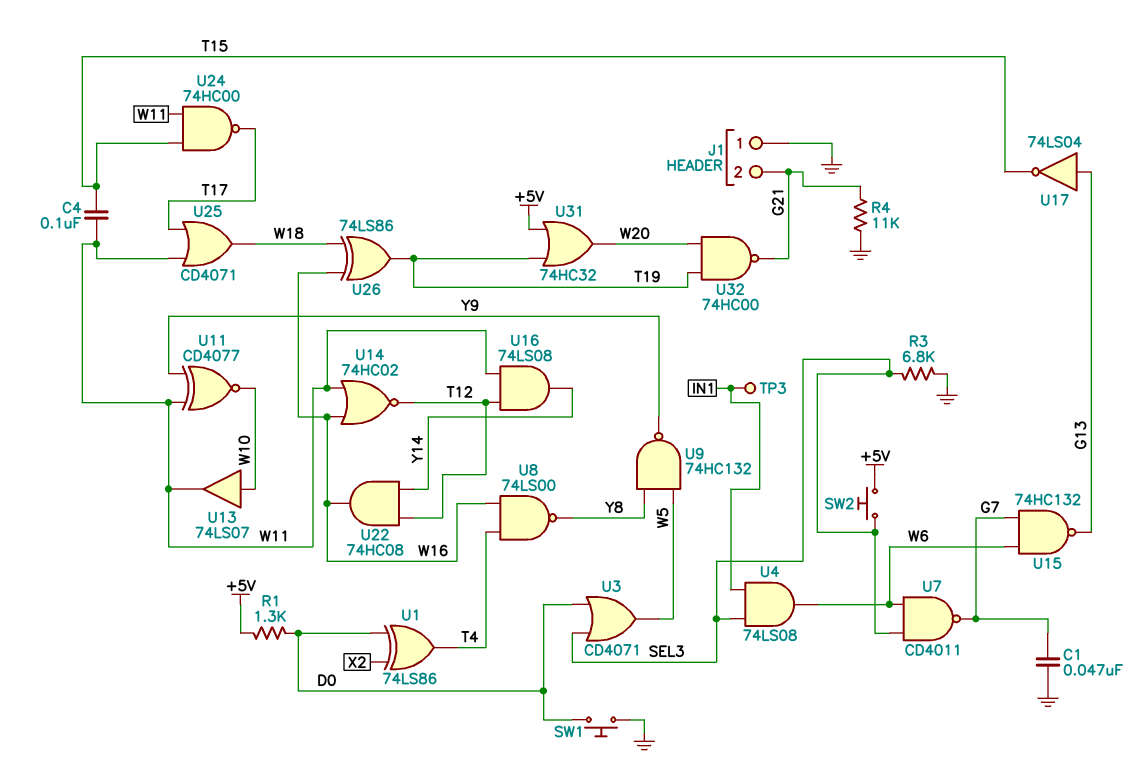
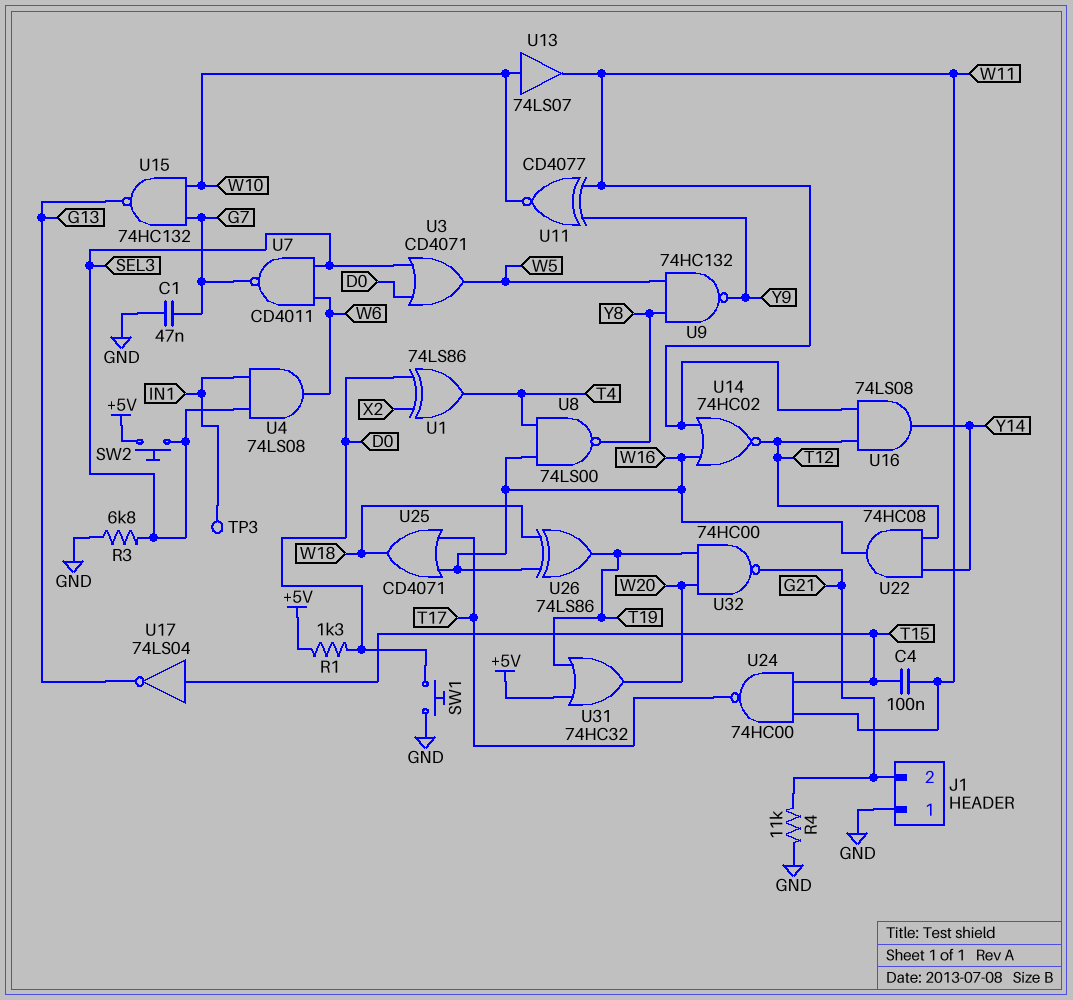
U15: NAND 74HC132 (in G7, in W6, out G13) -> NAND 74HC132 (in G7, in W10, out G13)
U17: NOT 74LS04 (in G13, out T15) -> NOT 74LS04 (in T15, out G13)
U25: OR CD4071 (in T17, in W11, out W18) -> OR CD4071 (in T17, in W16, out W18)

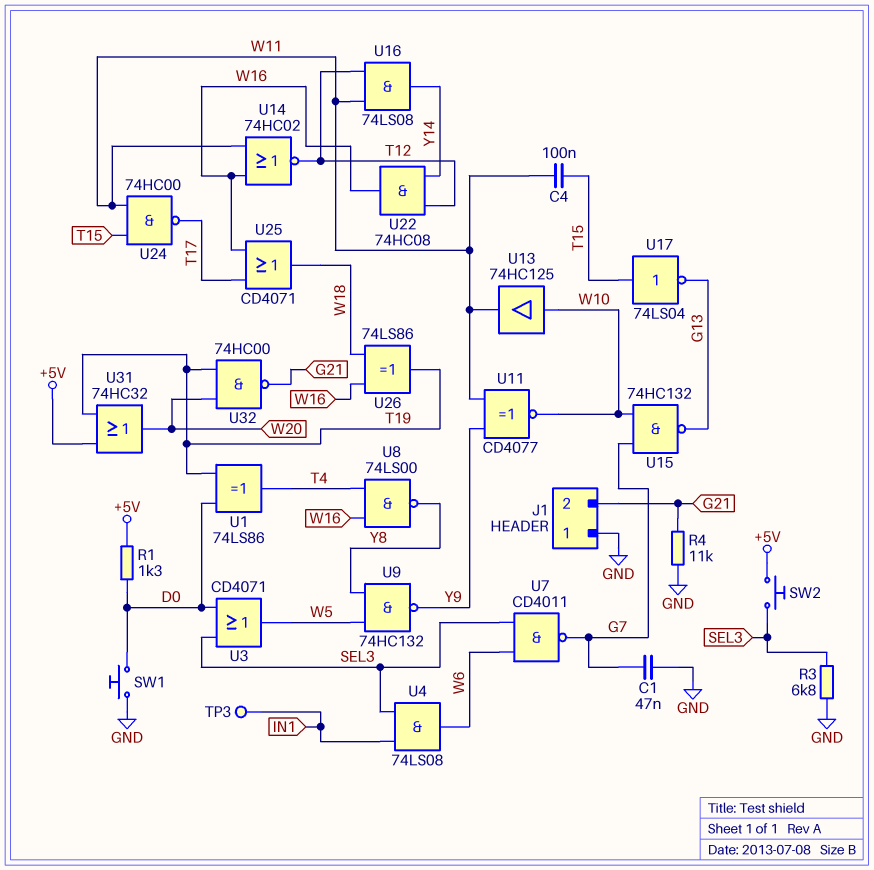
U1: XOR 74LS86 (in D0, in X2, out T4) -> XOR 74LS86 (in D0, in T19, out T4)
U13: buffer 74LS07 (in W10, out W11) -> buffer 74HC125 (in W10, out W11)

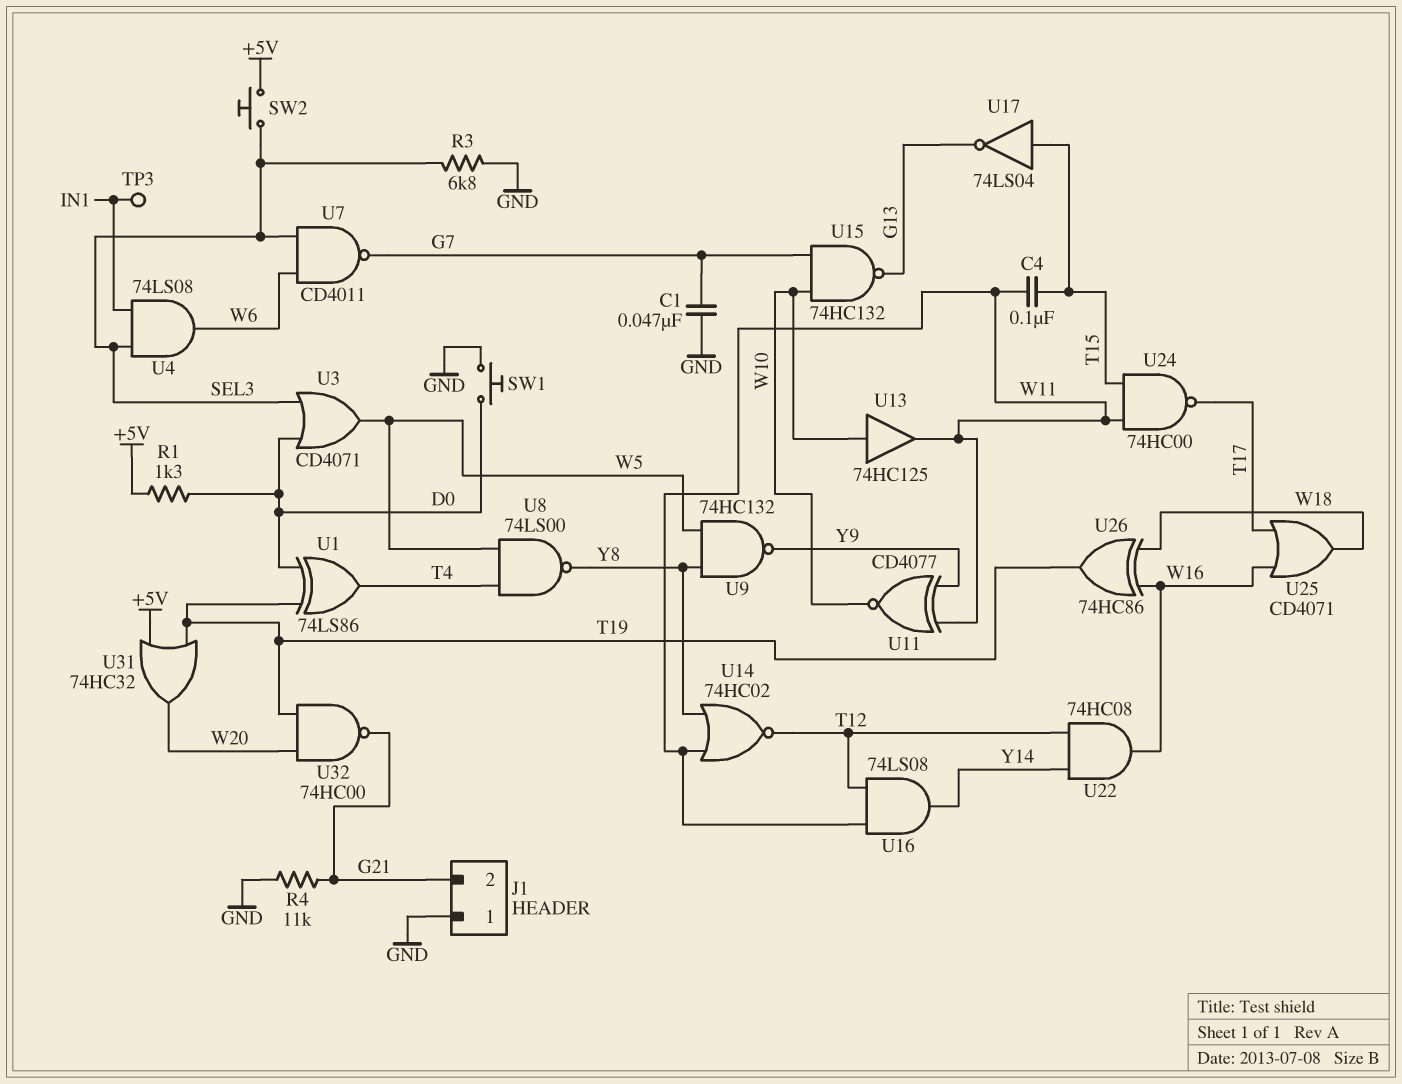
U8: NAND 74LS00 (in T4, in W16, out Y8) -> NAND 74LS00 (in T4, in W5, out Y8)
U14: NOR 74HC02 (in W11, in W16, out T12) -> NOR 74HC02 (in W11, in Y8, out T12)
U26: XOR 74LS86 (in W16, in W18, out T19) -> XOR 74HC86 (in W16, in W18, out T19)

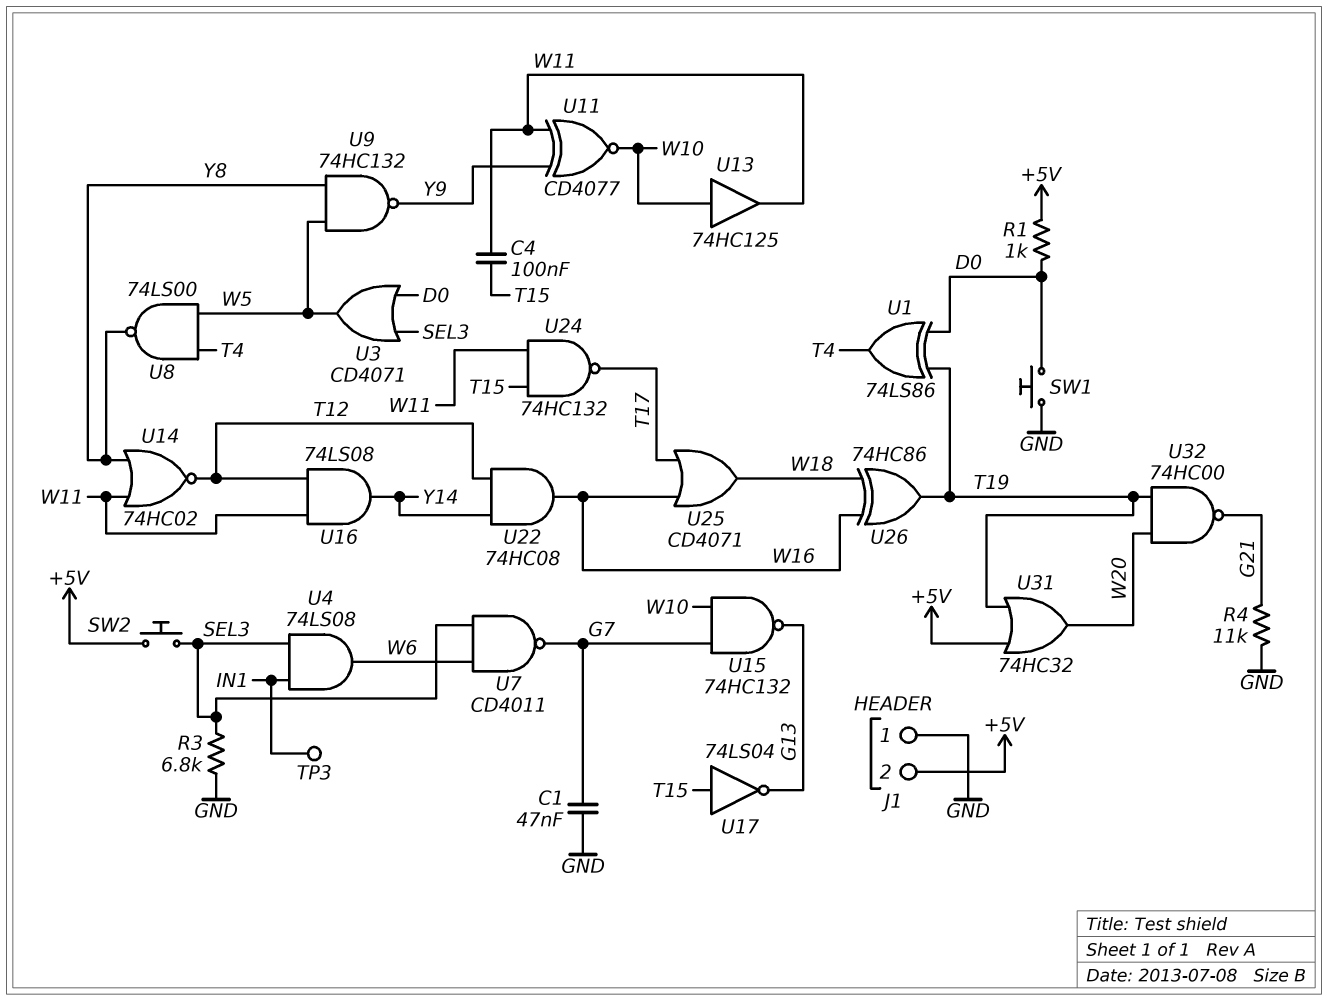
J1 pin 2: G21 -> +5V
R1: 1.3k (+5V, D0) -> 1k (+5V, D0)
U24: NAND 74HC00 (in T15, in W11, out T17) -> NAND 74HC132 (in T15, in W11, out T17)

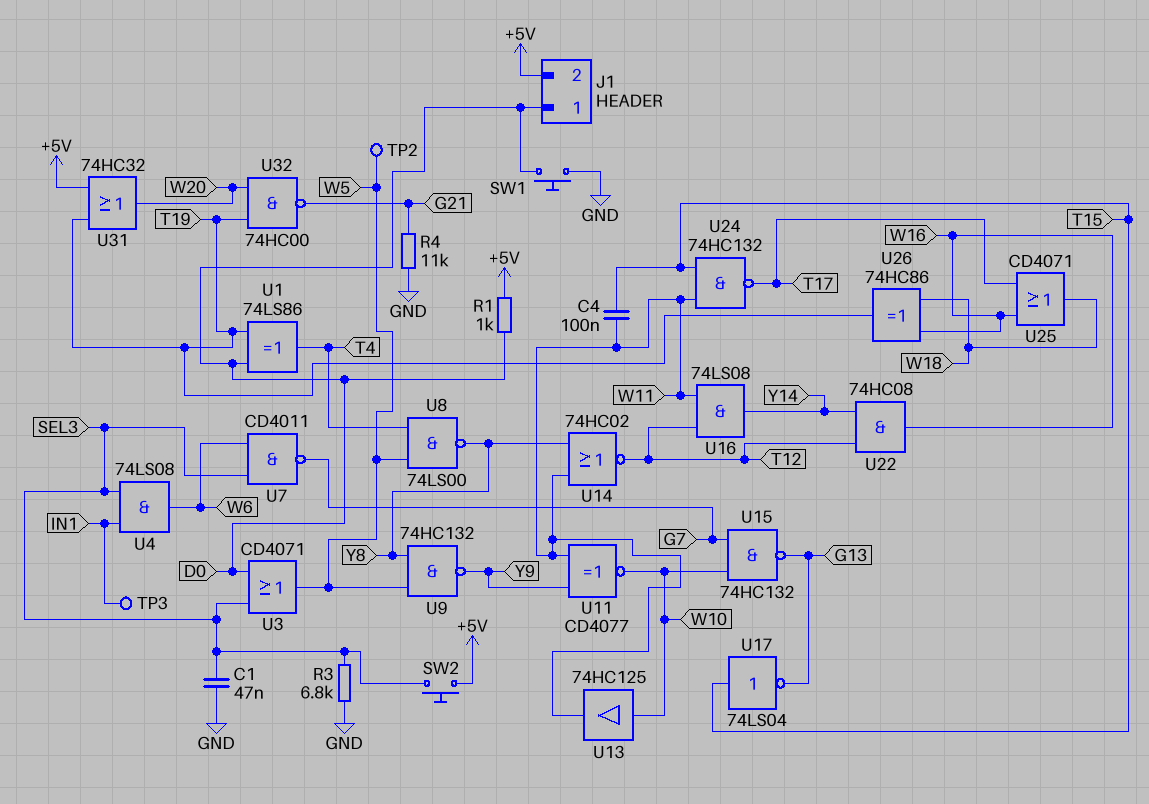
C1: 47nF (G7, GND) -> 47nF (GND, SEL3)
J1 pin 1: GND -> D0
TP2: none -> test point (W5)

